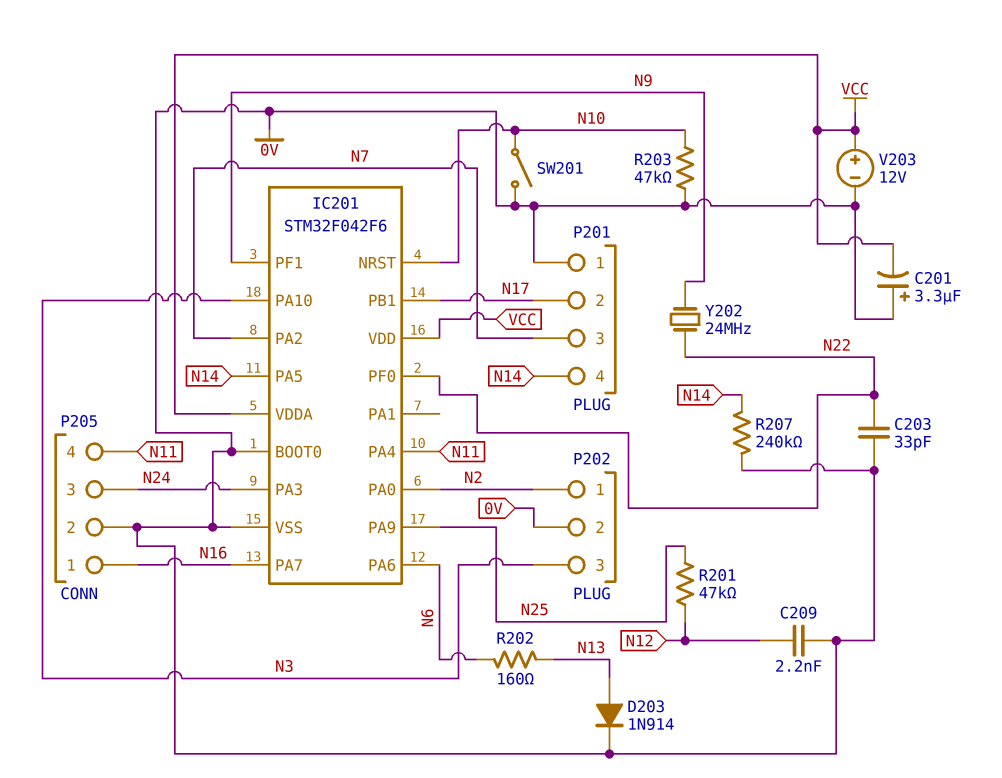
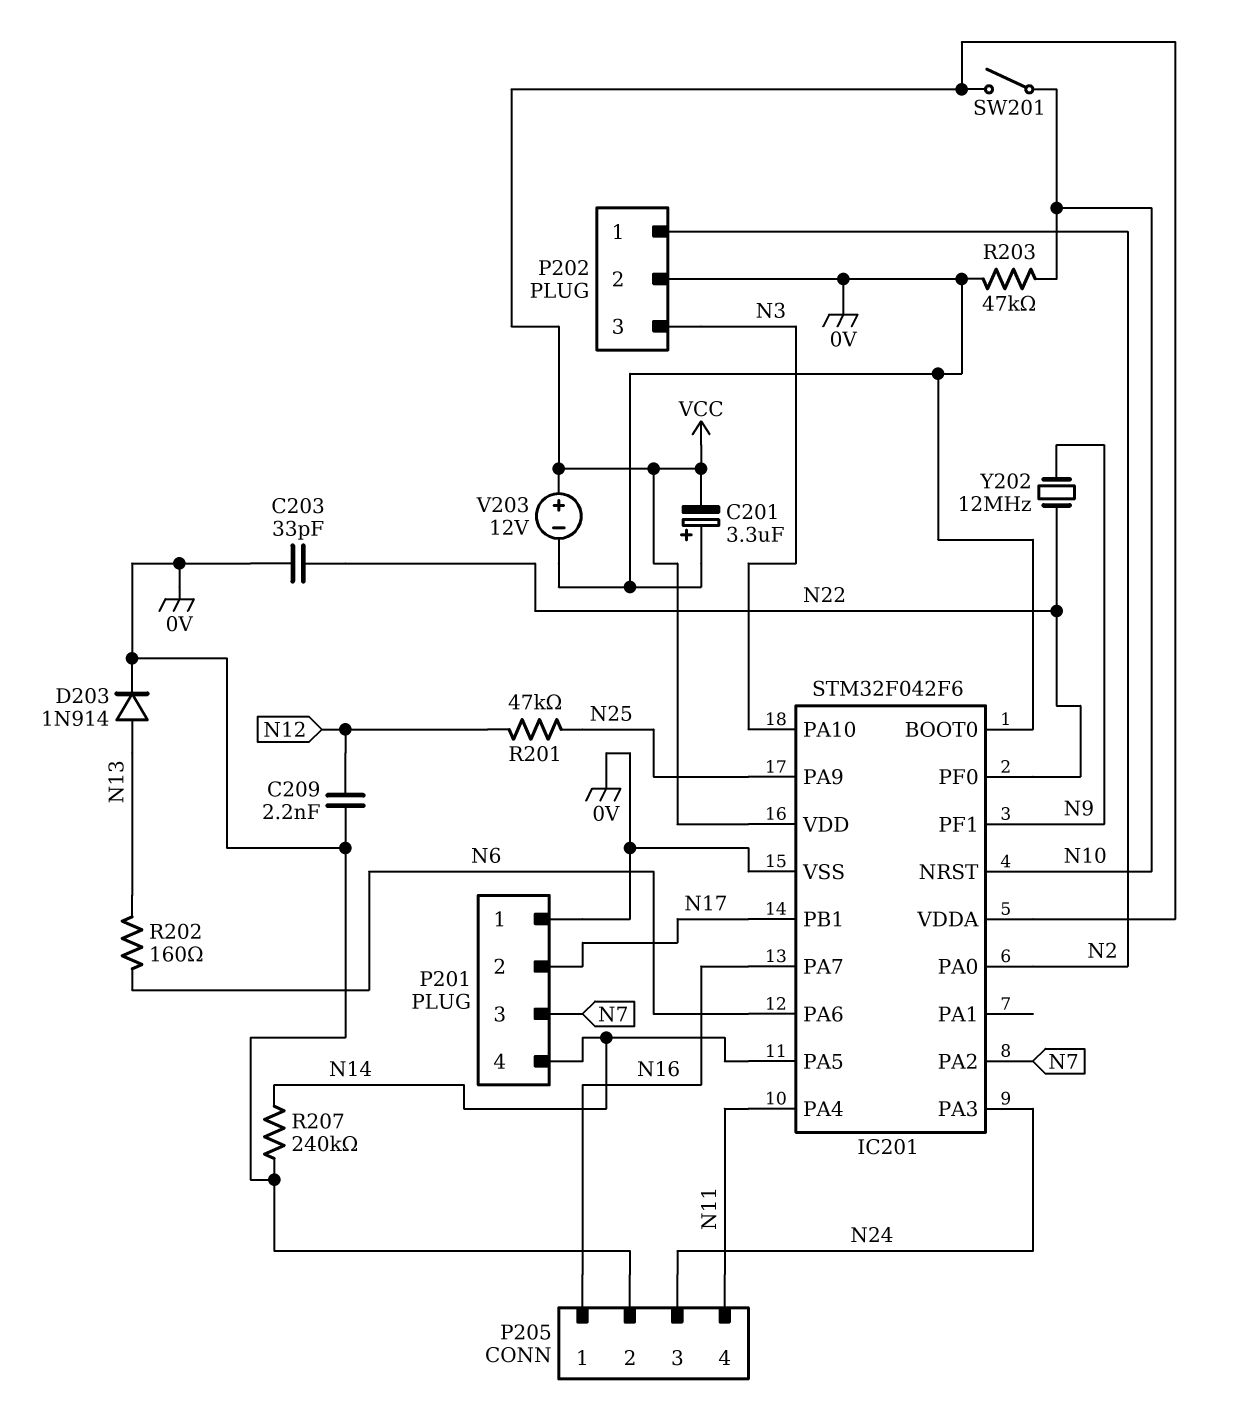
SW201: switch (0V, N10) -> switch (N10, VCC)
Y202: 24MHz (N9, N22) -> 12MHz (N9, N22)

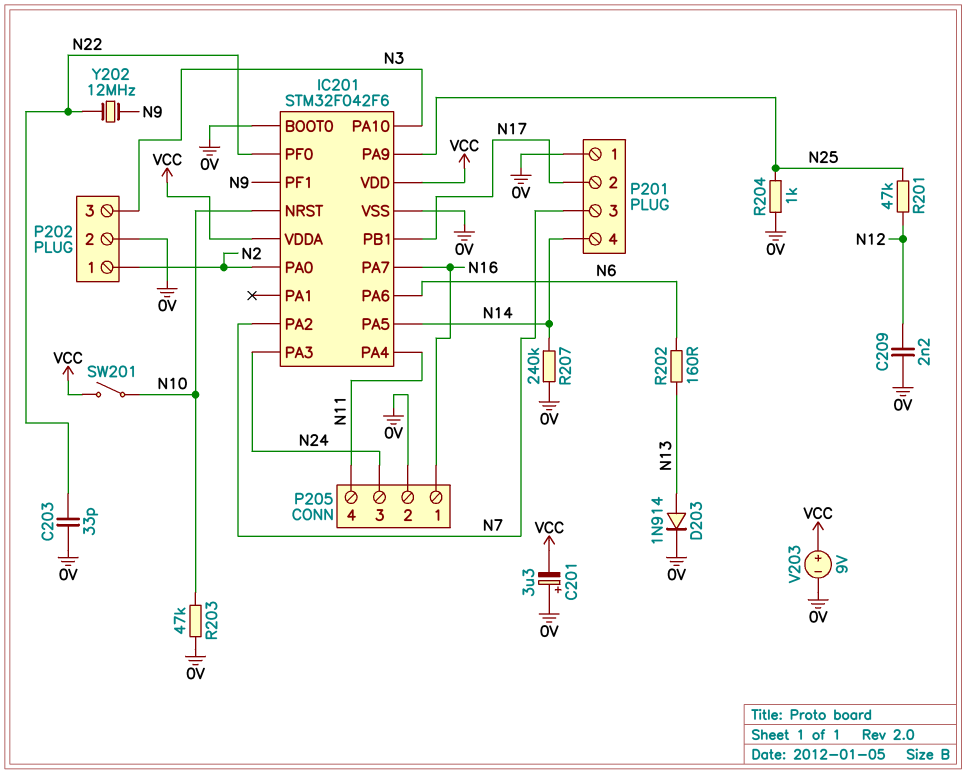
R204: none -> 1k (0V, N25)
V203: 12V (plus VCC, minus 0V) -> 9V (plus VCC, minus 0V)

